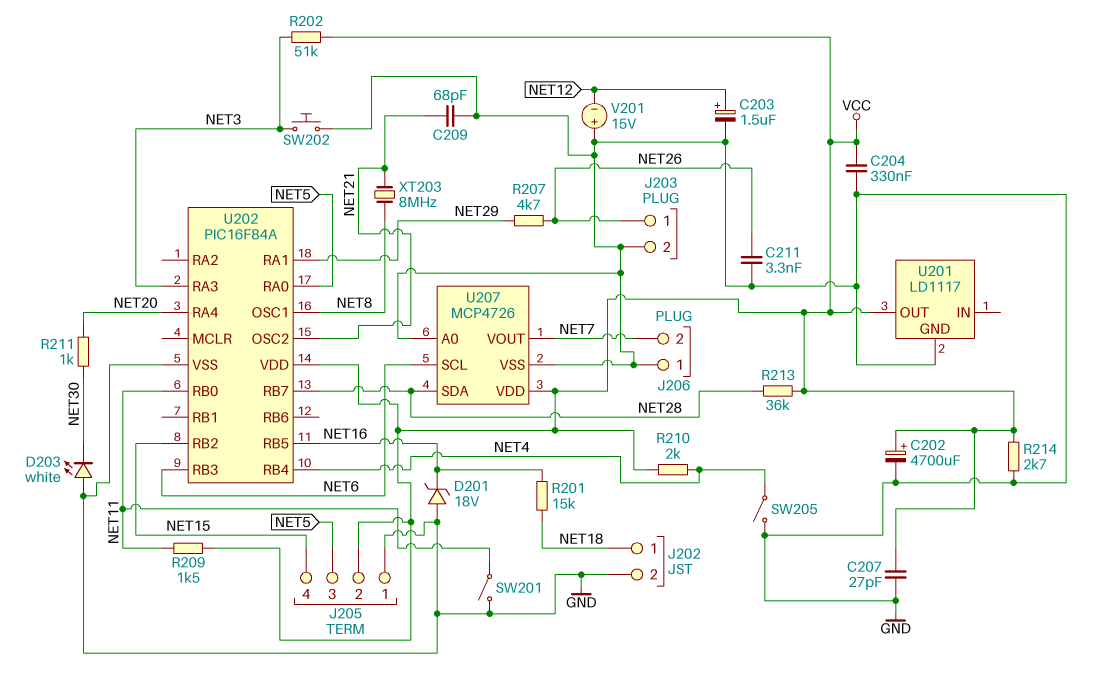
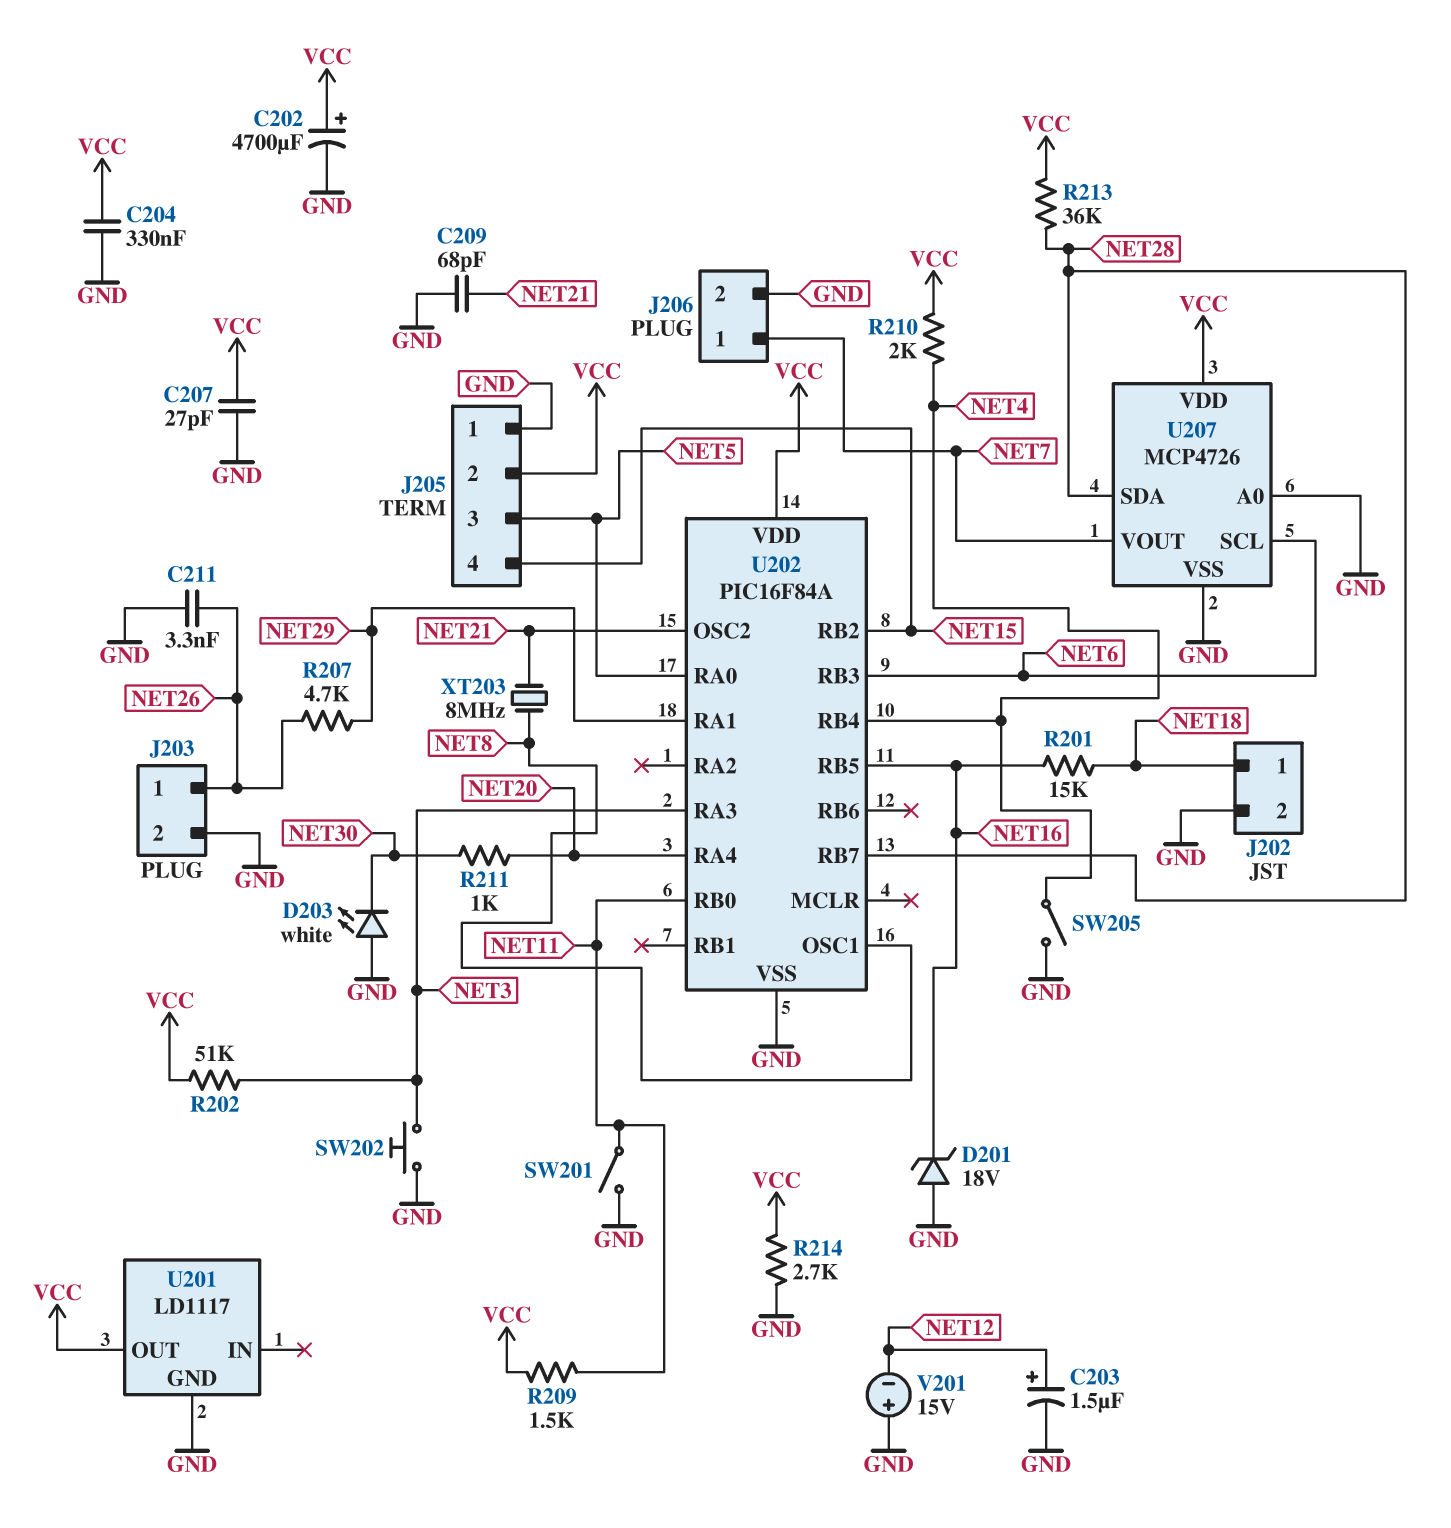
J206 pin 1: GND -> NET7
J206 pin 2: NET7 -> GND

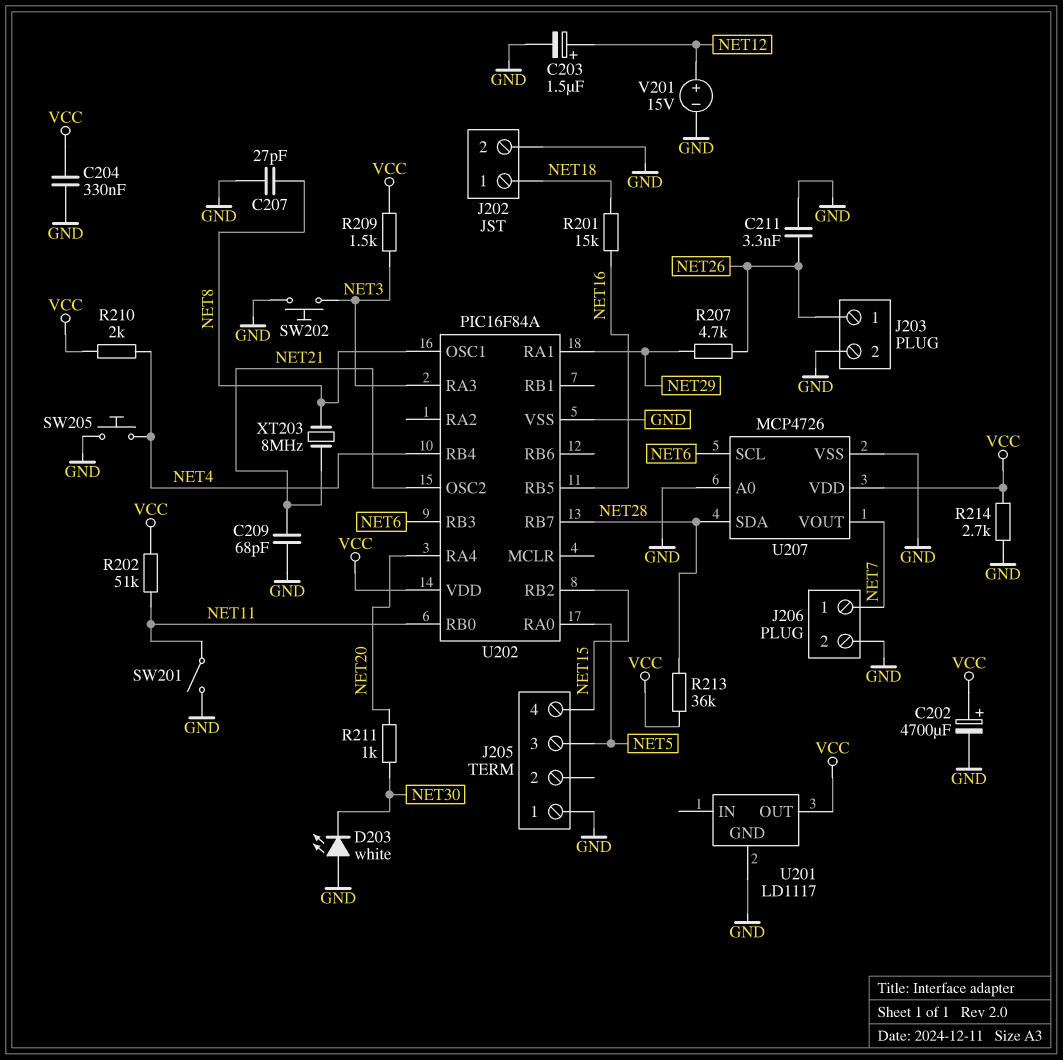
C207: 27pF (GND, VCC) -> 27pF (GND, NET8)
D201: zener 18V (A GND, K NET16) -> none
J205 pin 2: VCC -> none
R202: 51k (NET3, VCC) -> 51k (NET11, VCC)
R209: 1.5k (NET11, VCC) -> 1.5k (NET3, VCC)
SW205: switch (GND, NET4) -> button (GND, NET4)
V201: 15V (plus GND, minus NET12) -> 15V (plus NET12, minus GND)

